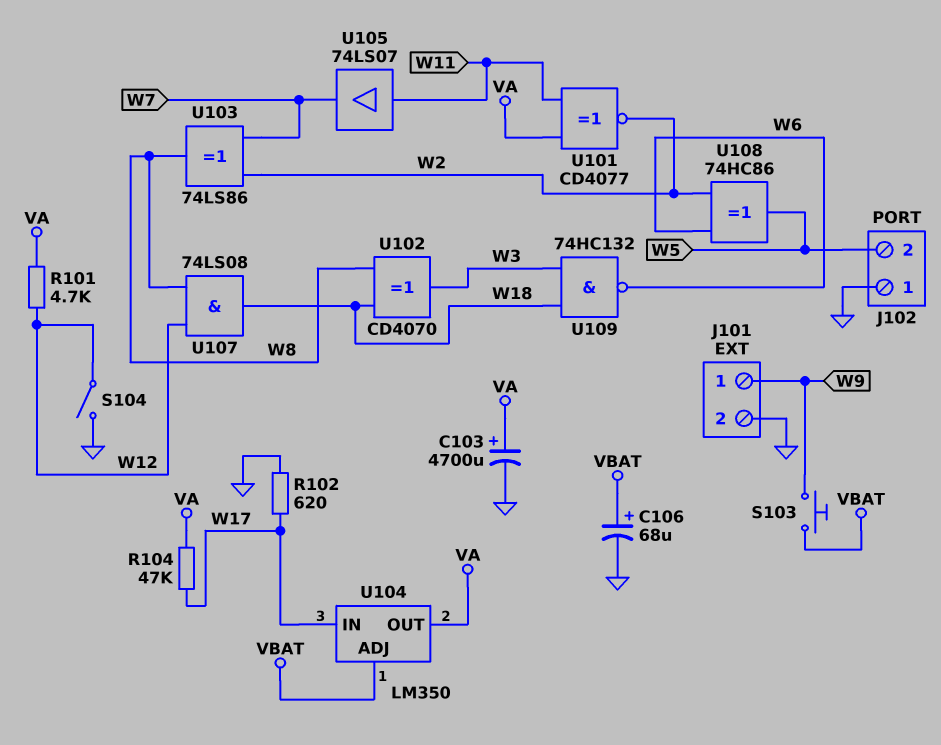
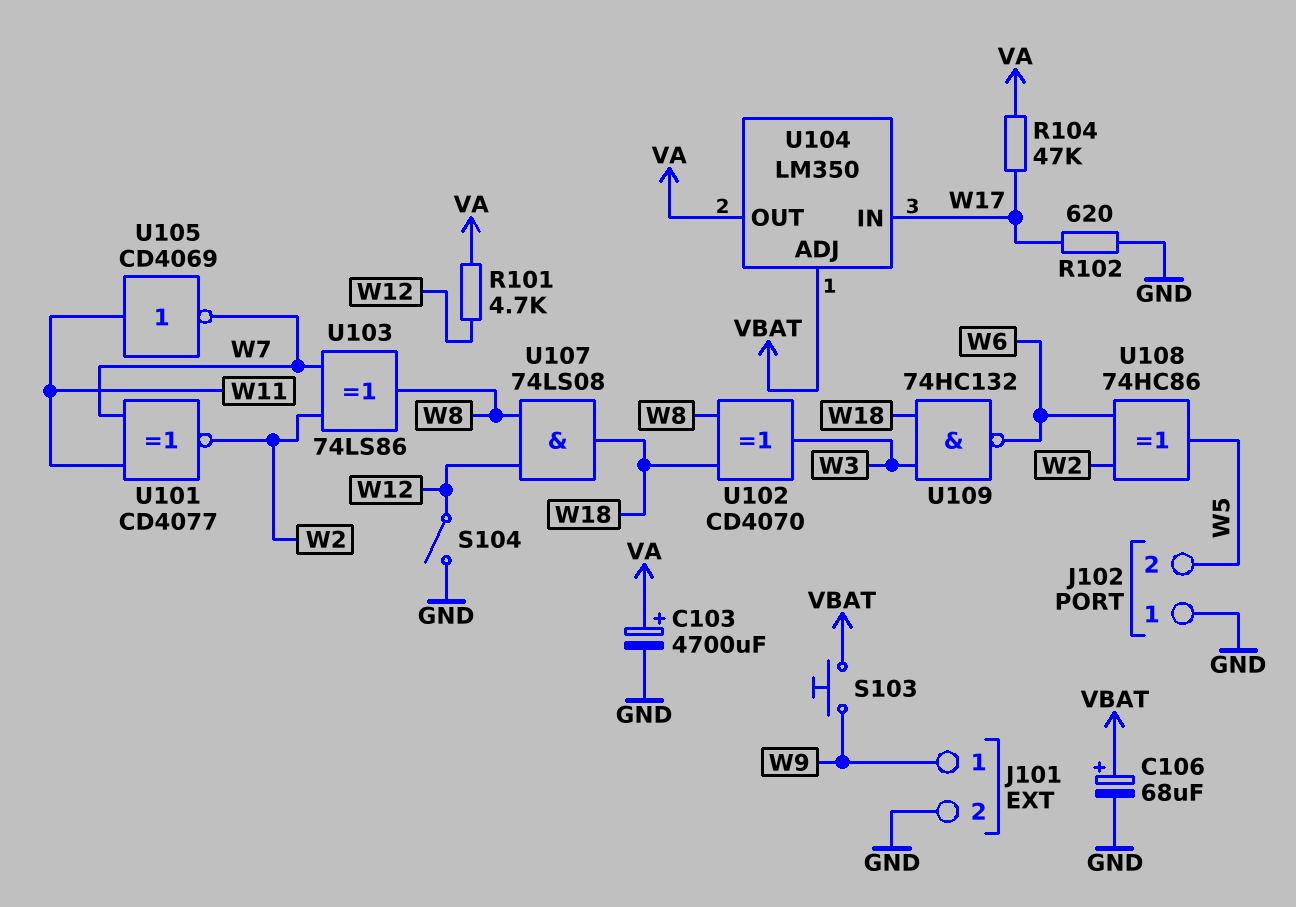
U101: XNOR CD4077 (in VA, in W11, out W2) -> XNOR CD4077 (in W7, in W11, out W2)
U105: buffer 74LS07 (in W11, out W7) -> NOT CD4069 (in W11, out W7)

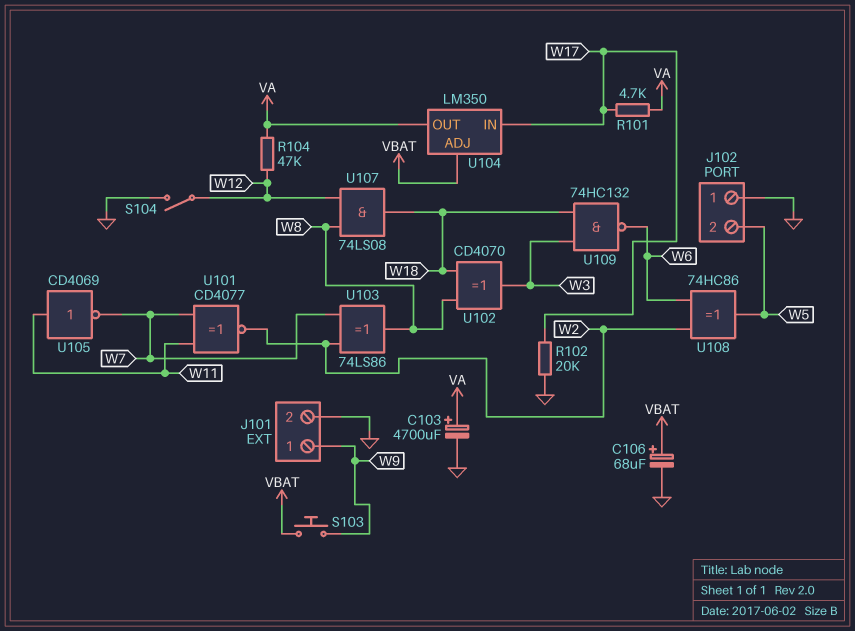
R101: 4.7k (VA, W12) -> 4.7k (VA, W17)
R102: 620 (GND, W17) -> 20k (GND, W17)
R104: 47k (VA, W17) -> 47k (VA, W12)

